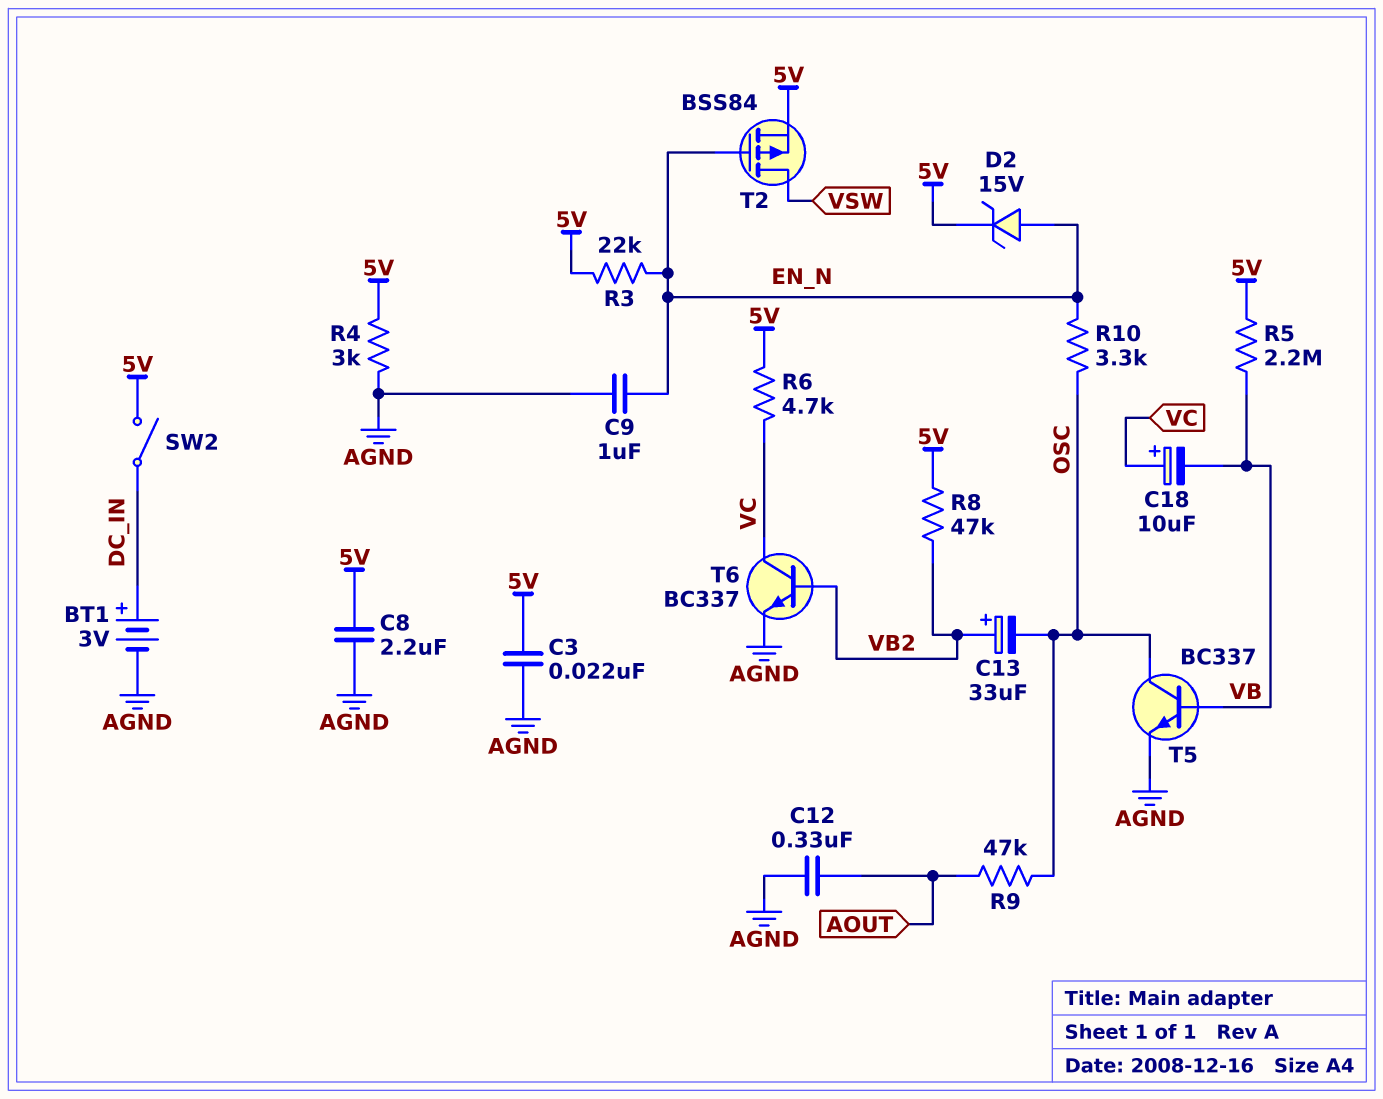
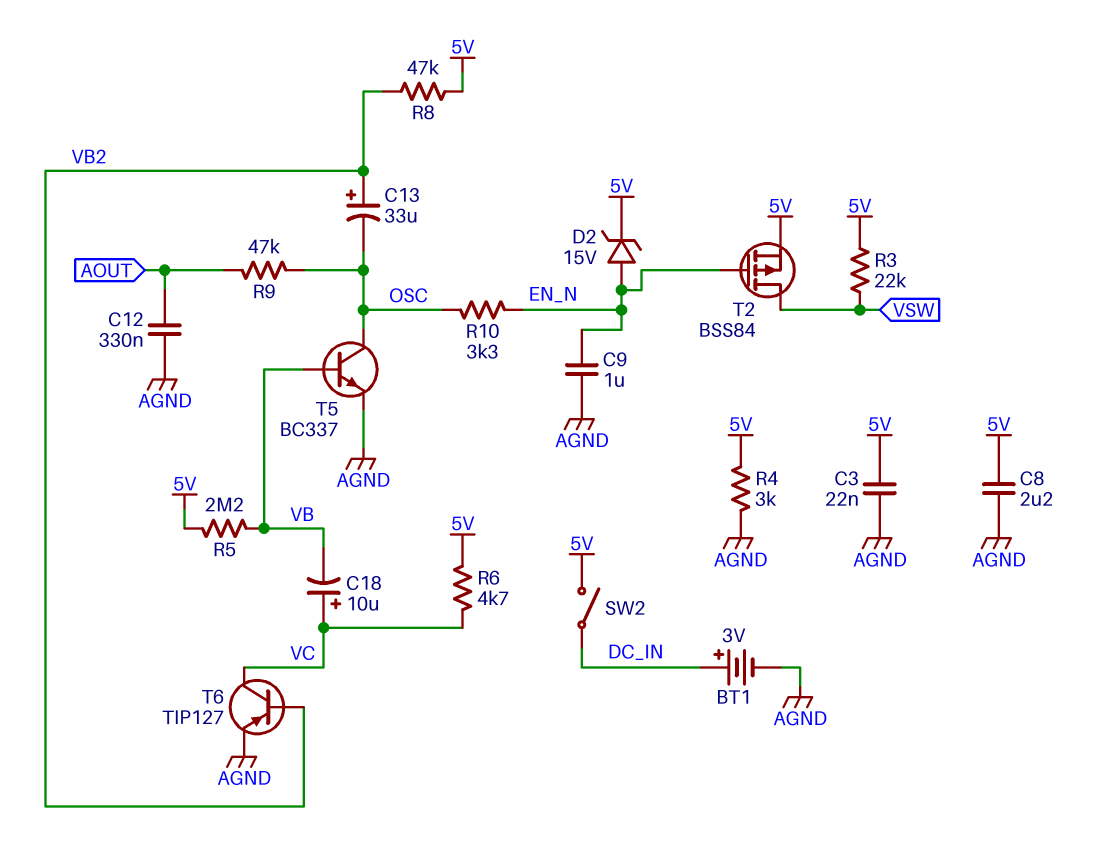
R3: 22k (5V, EN_N) -> 22k (5V, VSW)
T6: NPN BC337 (B VB2, C VC, E AGND) -> PNP TIP127 (B VB2, C VC, E AGND)

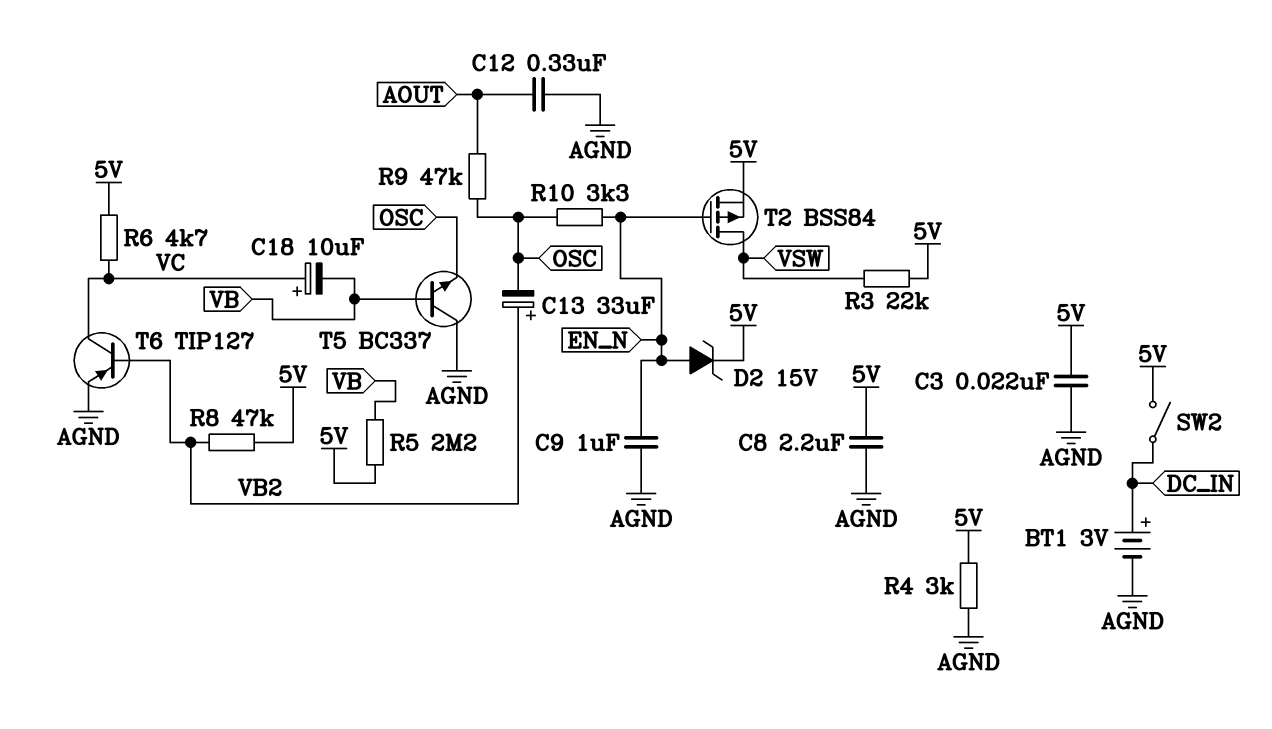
T5: NPN BC337 (B VB, C OSC, E AGND) -> NPN BC337 (B VB, C AGND, E OSC)

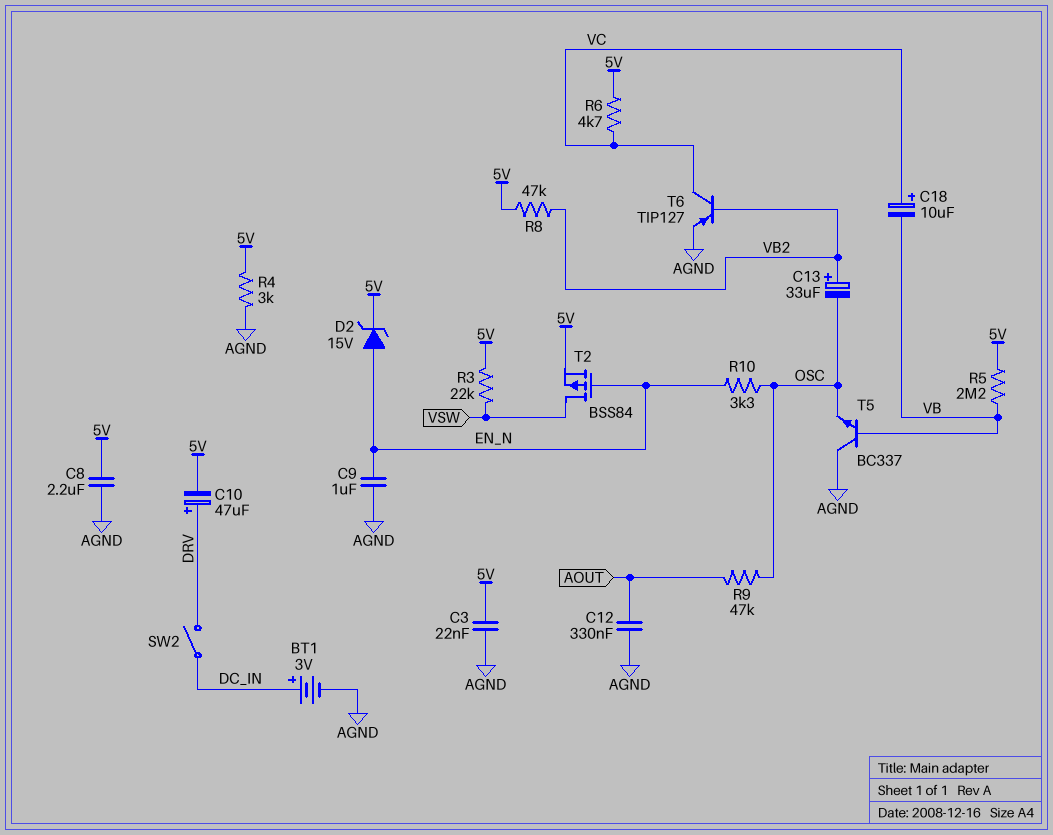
C10: none -> 47uF (plus DRV, minus 5V)
SW2: switch (5V, DC_IN) -> switch (DC_IN, DRV)

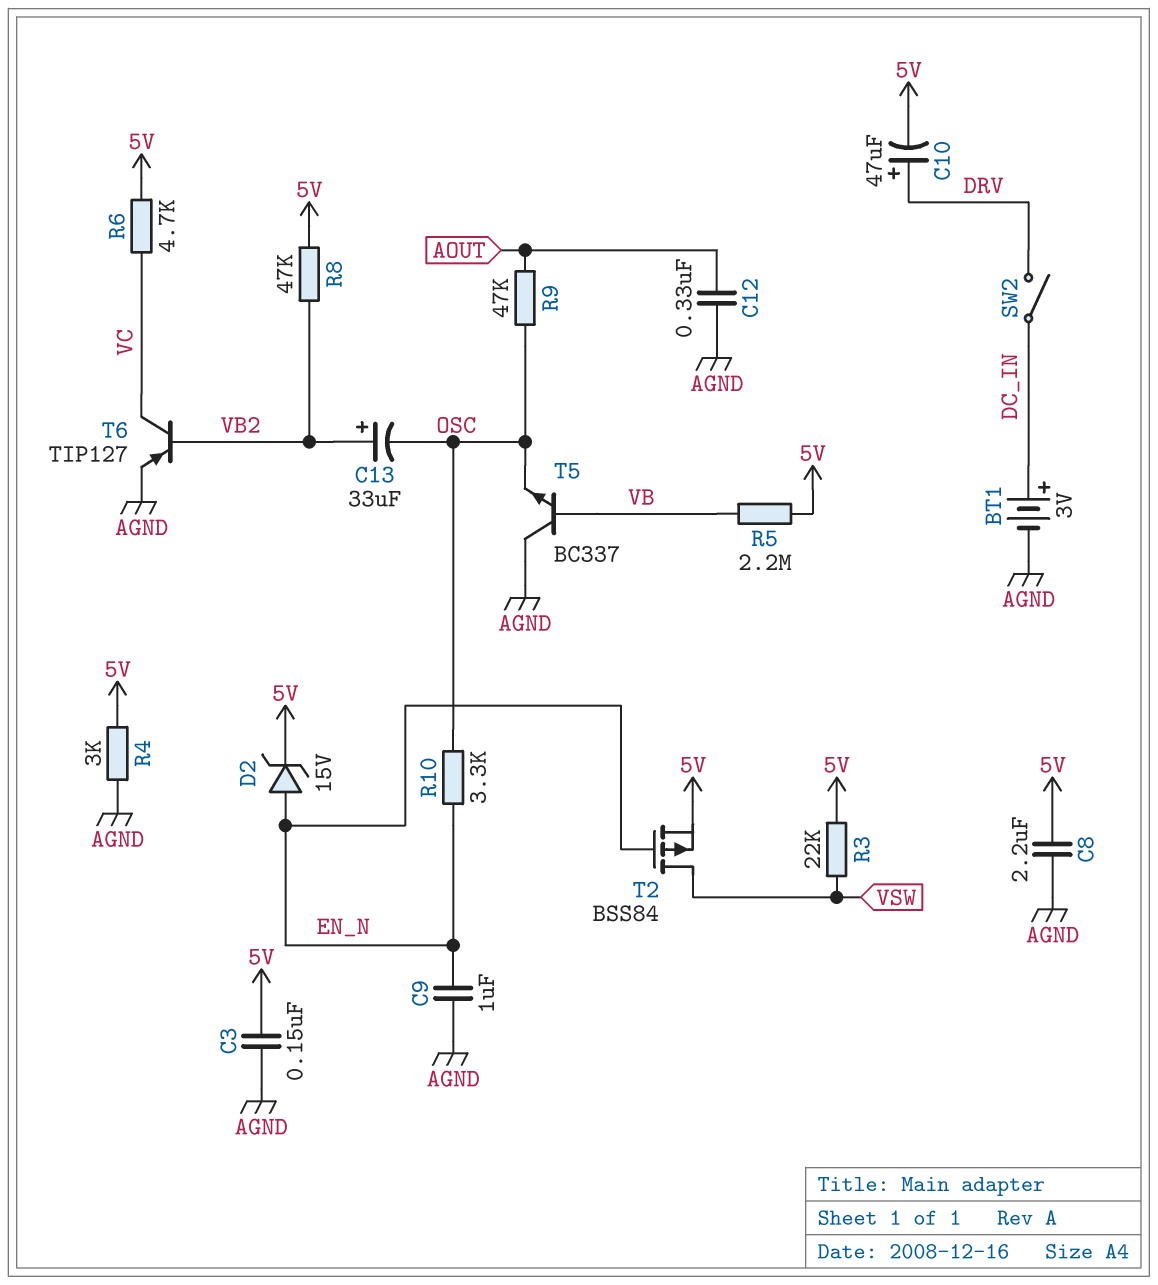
C3: 22nF (5V, AGND) -> 150nF (5V, AGND)
C18: 10uF (plus VC, minus VB) -> none

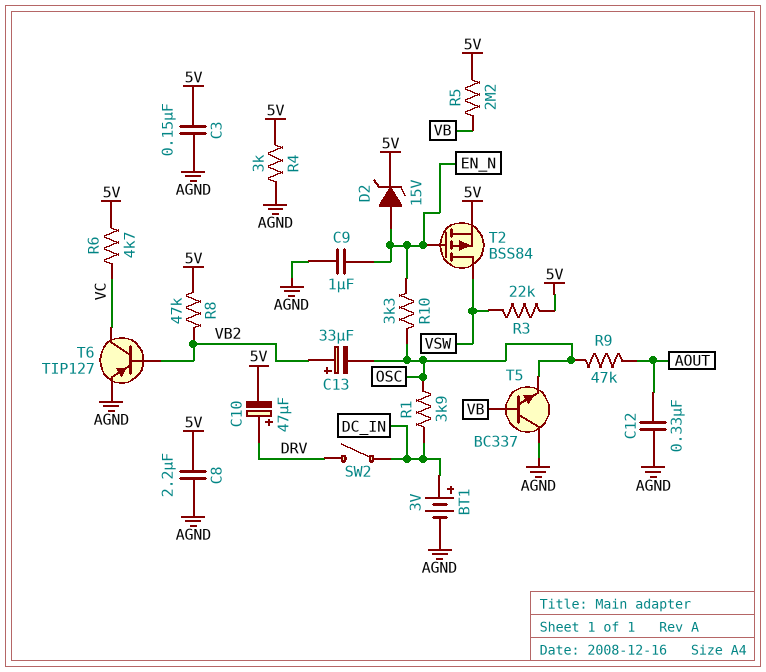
R1: none -> 3.9k (DC_IN, OSC)

